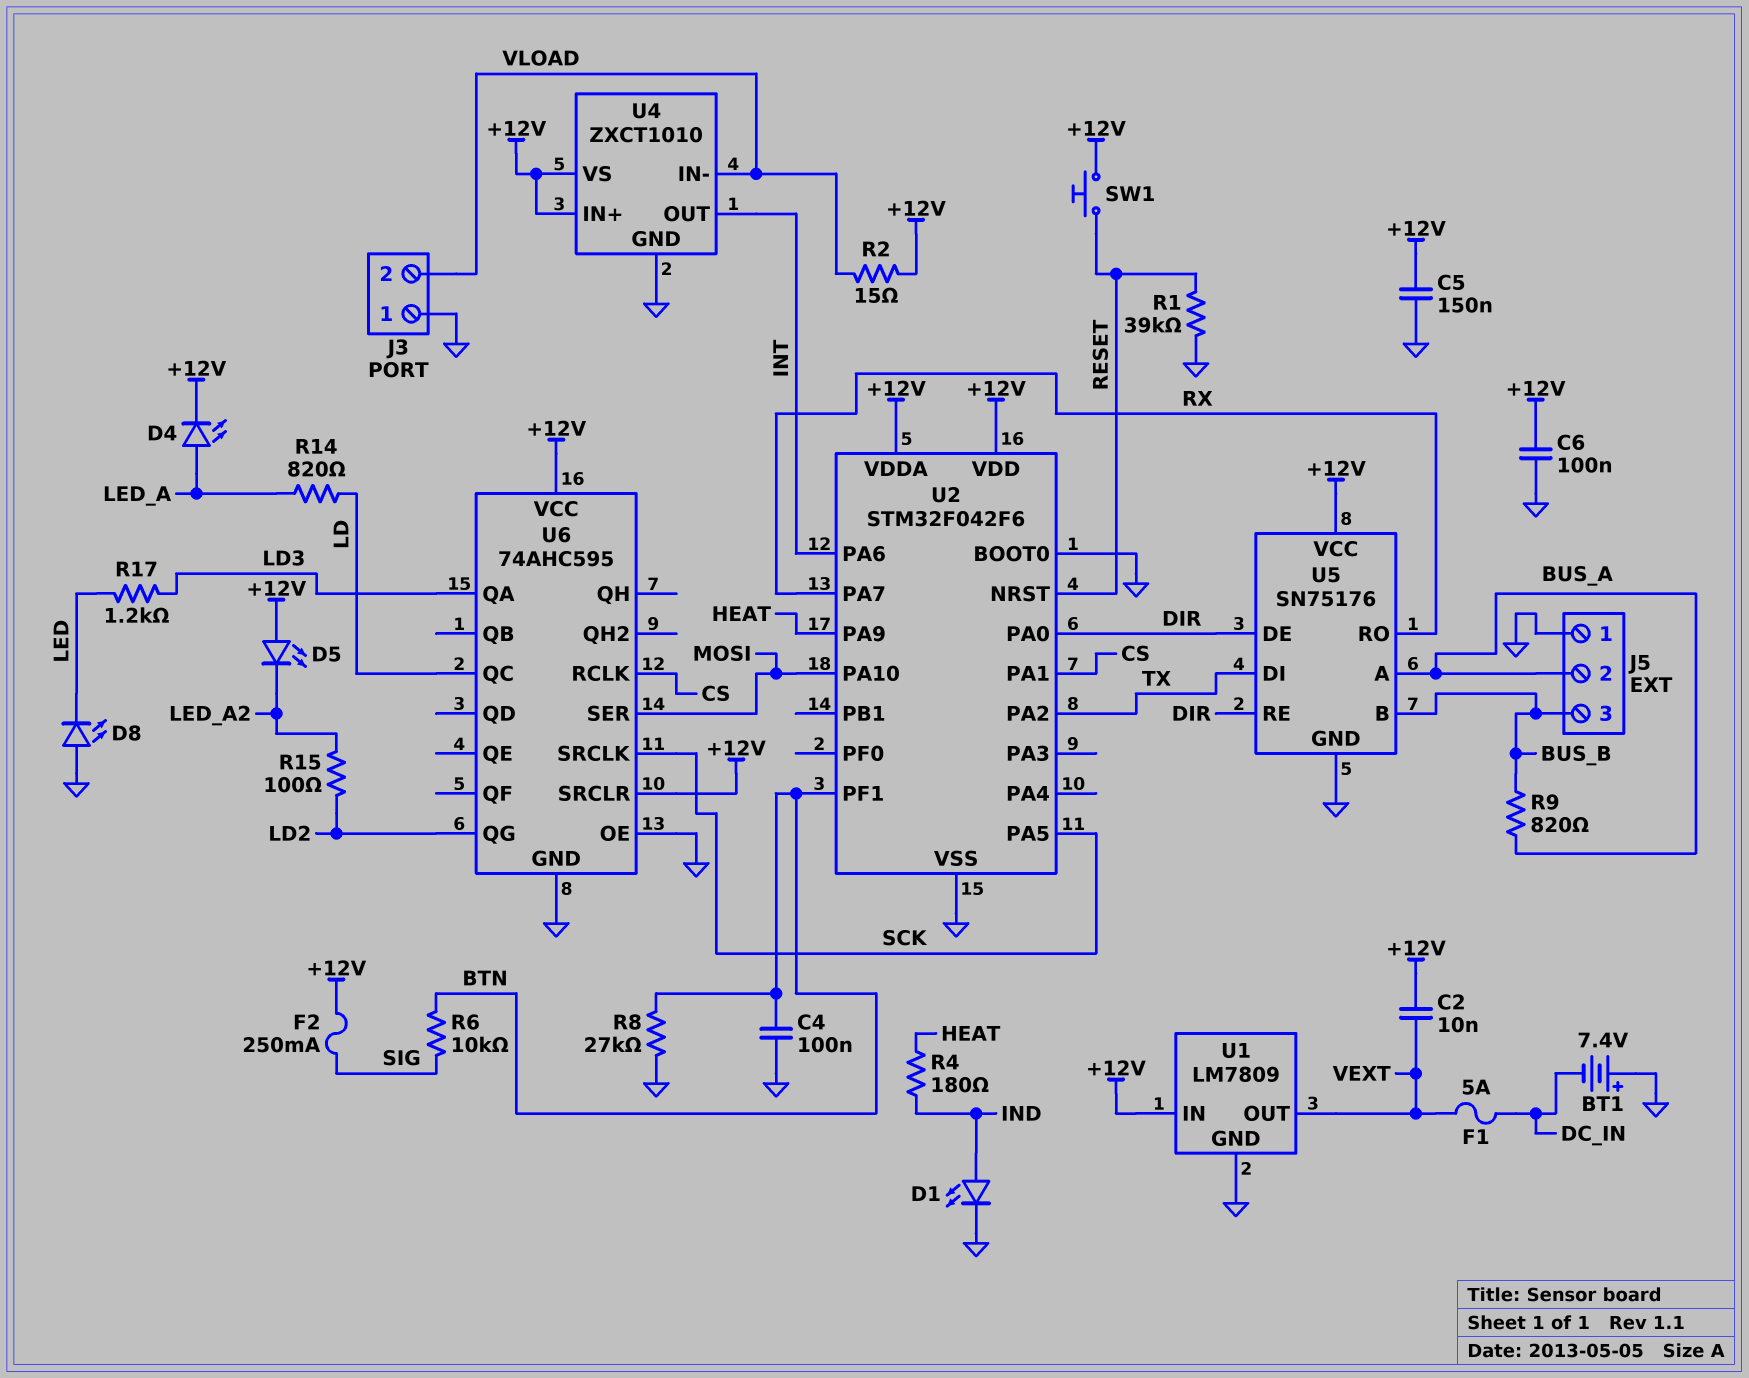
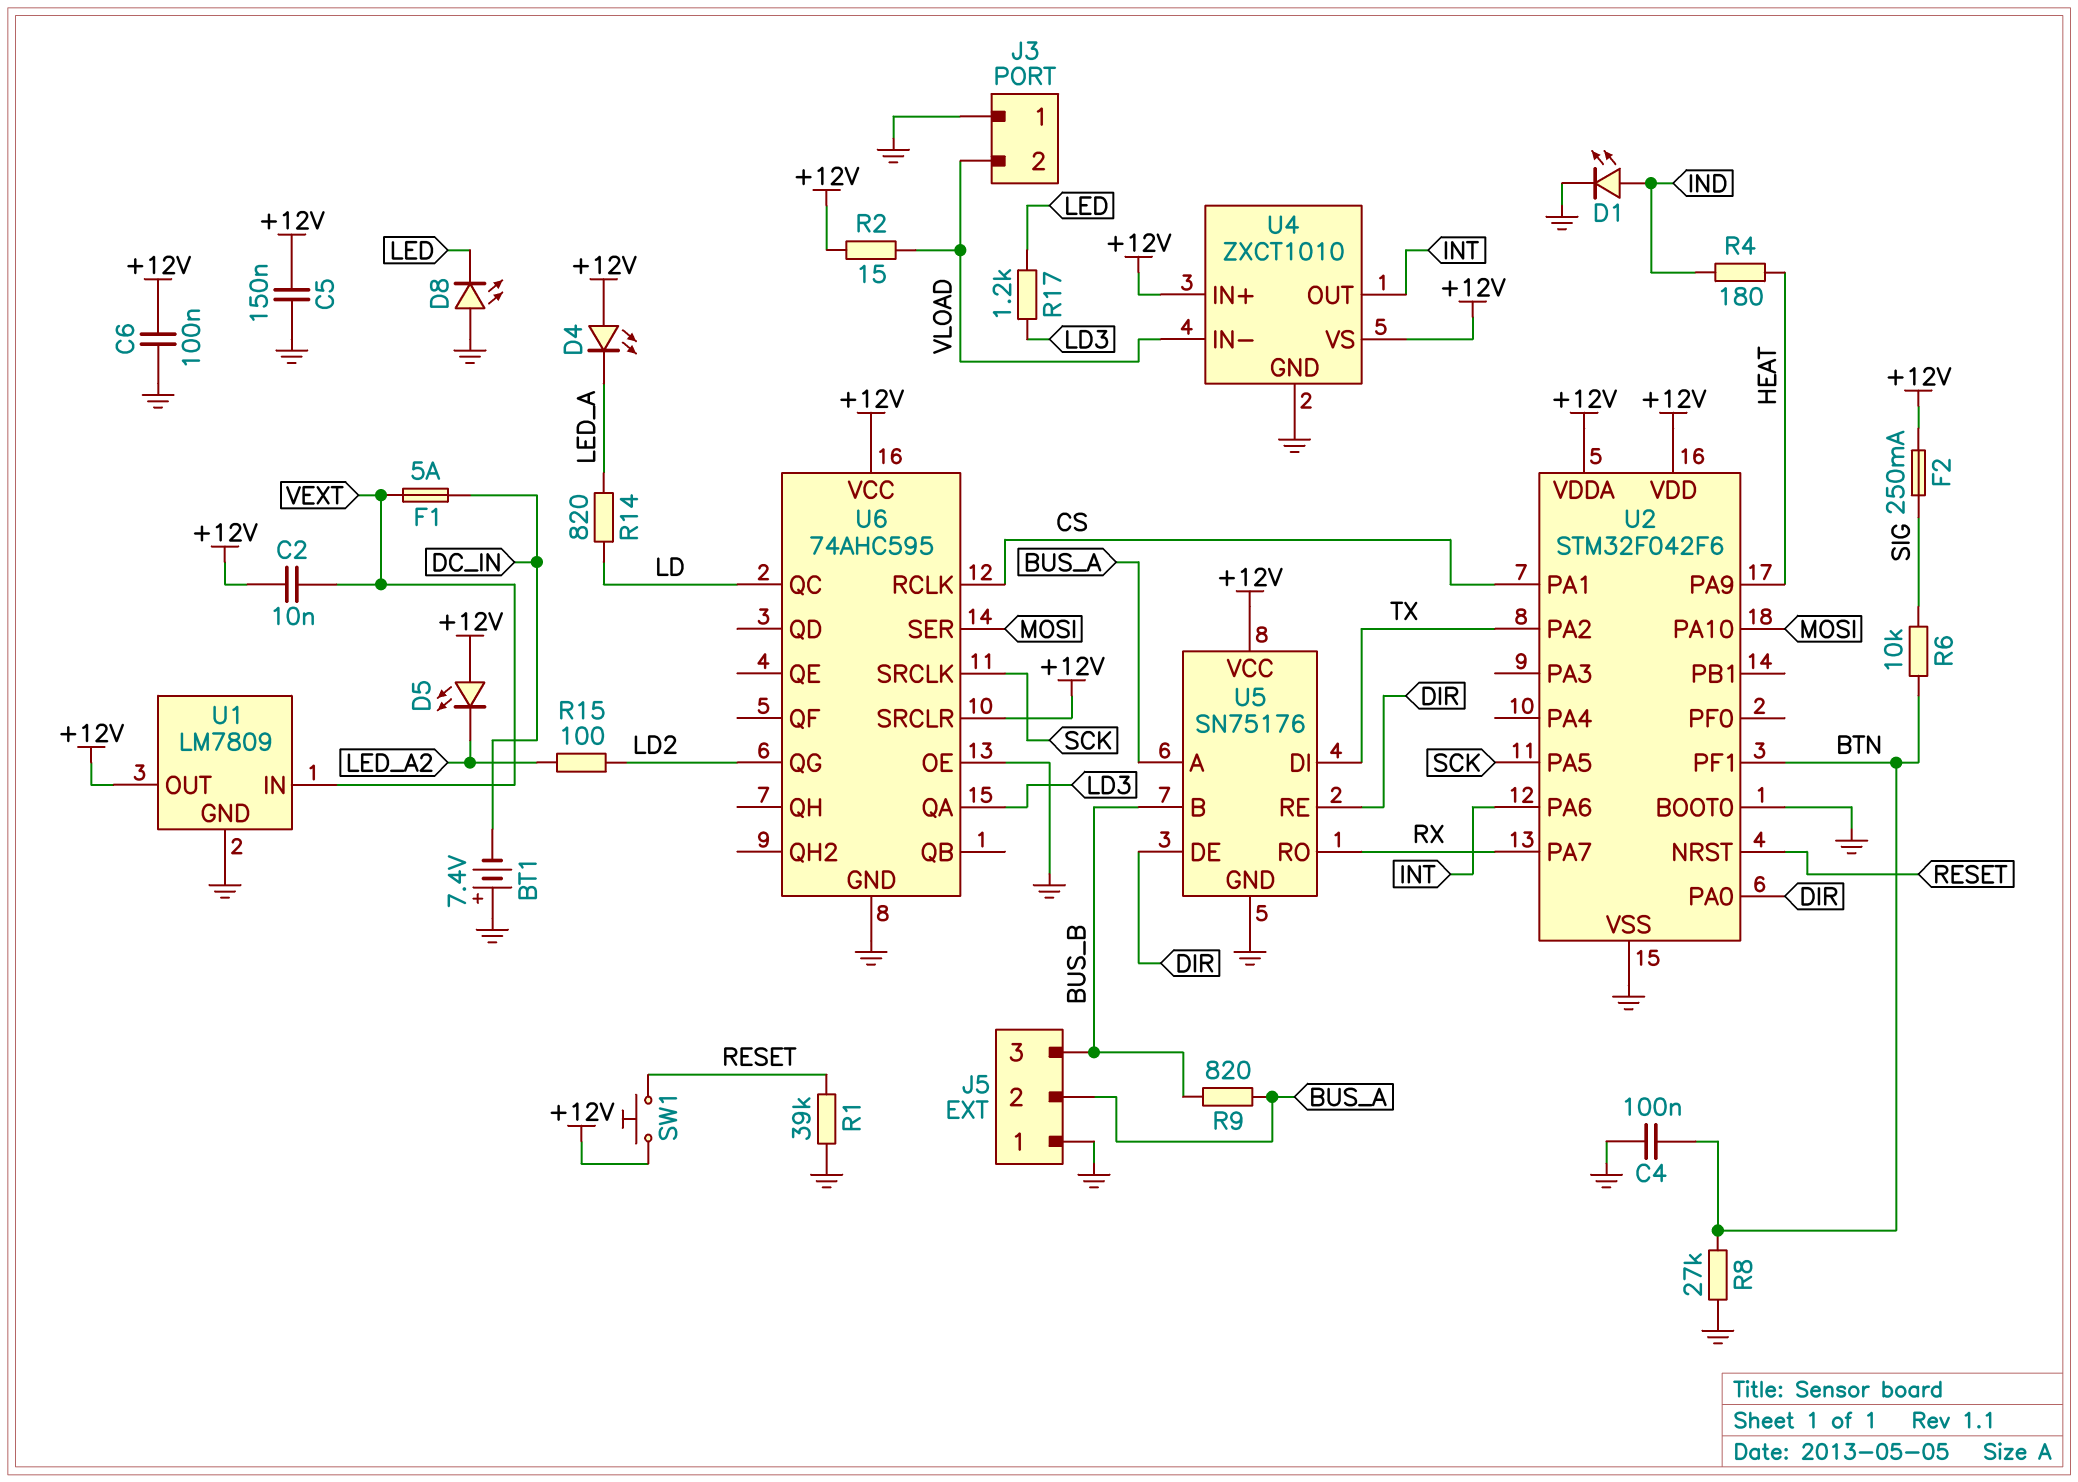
D4: LED (A LED_A, K +12V) -> LED (A +12V, K LED_A)
U1 pin IN: +12V -> VEXT
U1 pin OUT: VEXT -> +12V

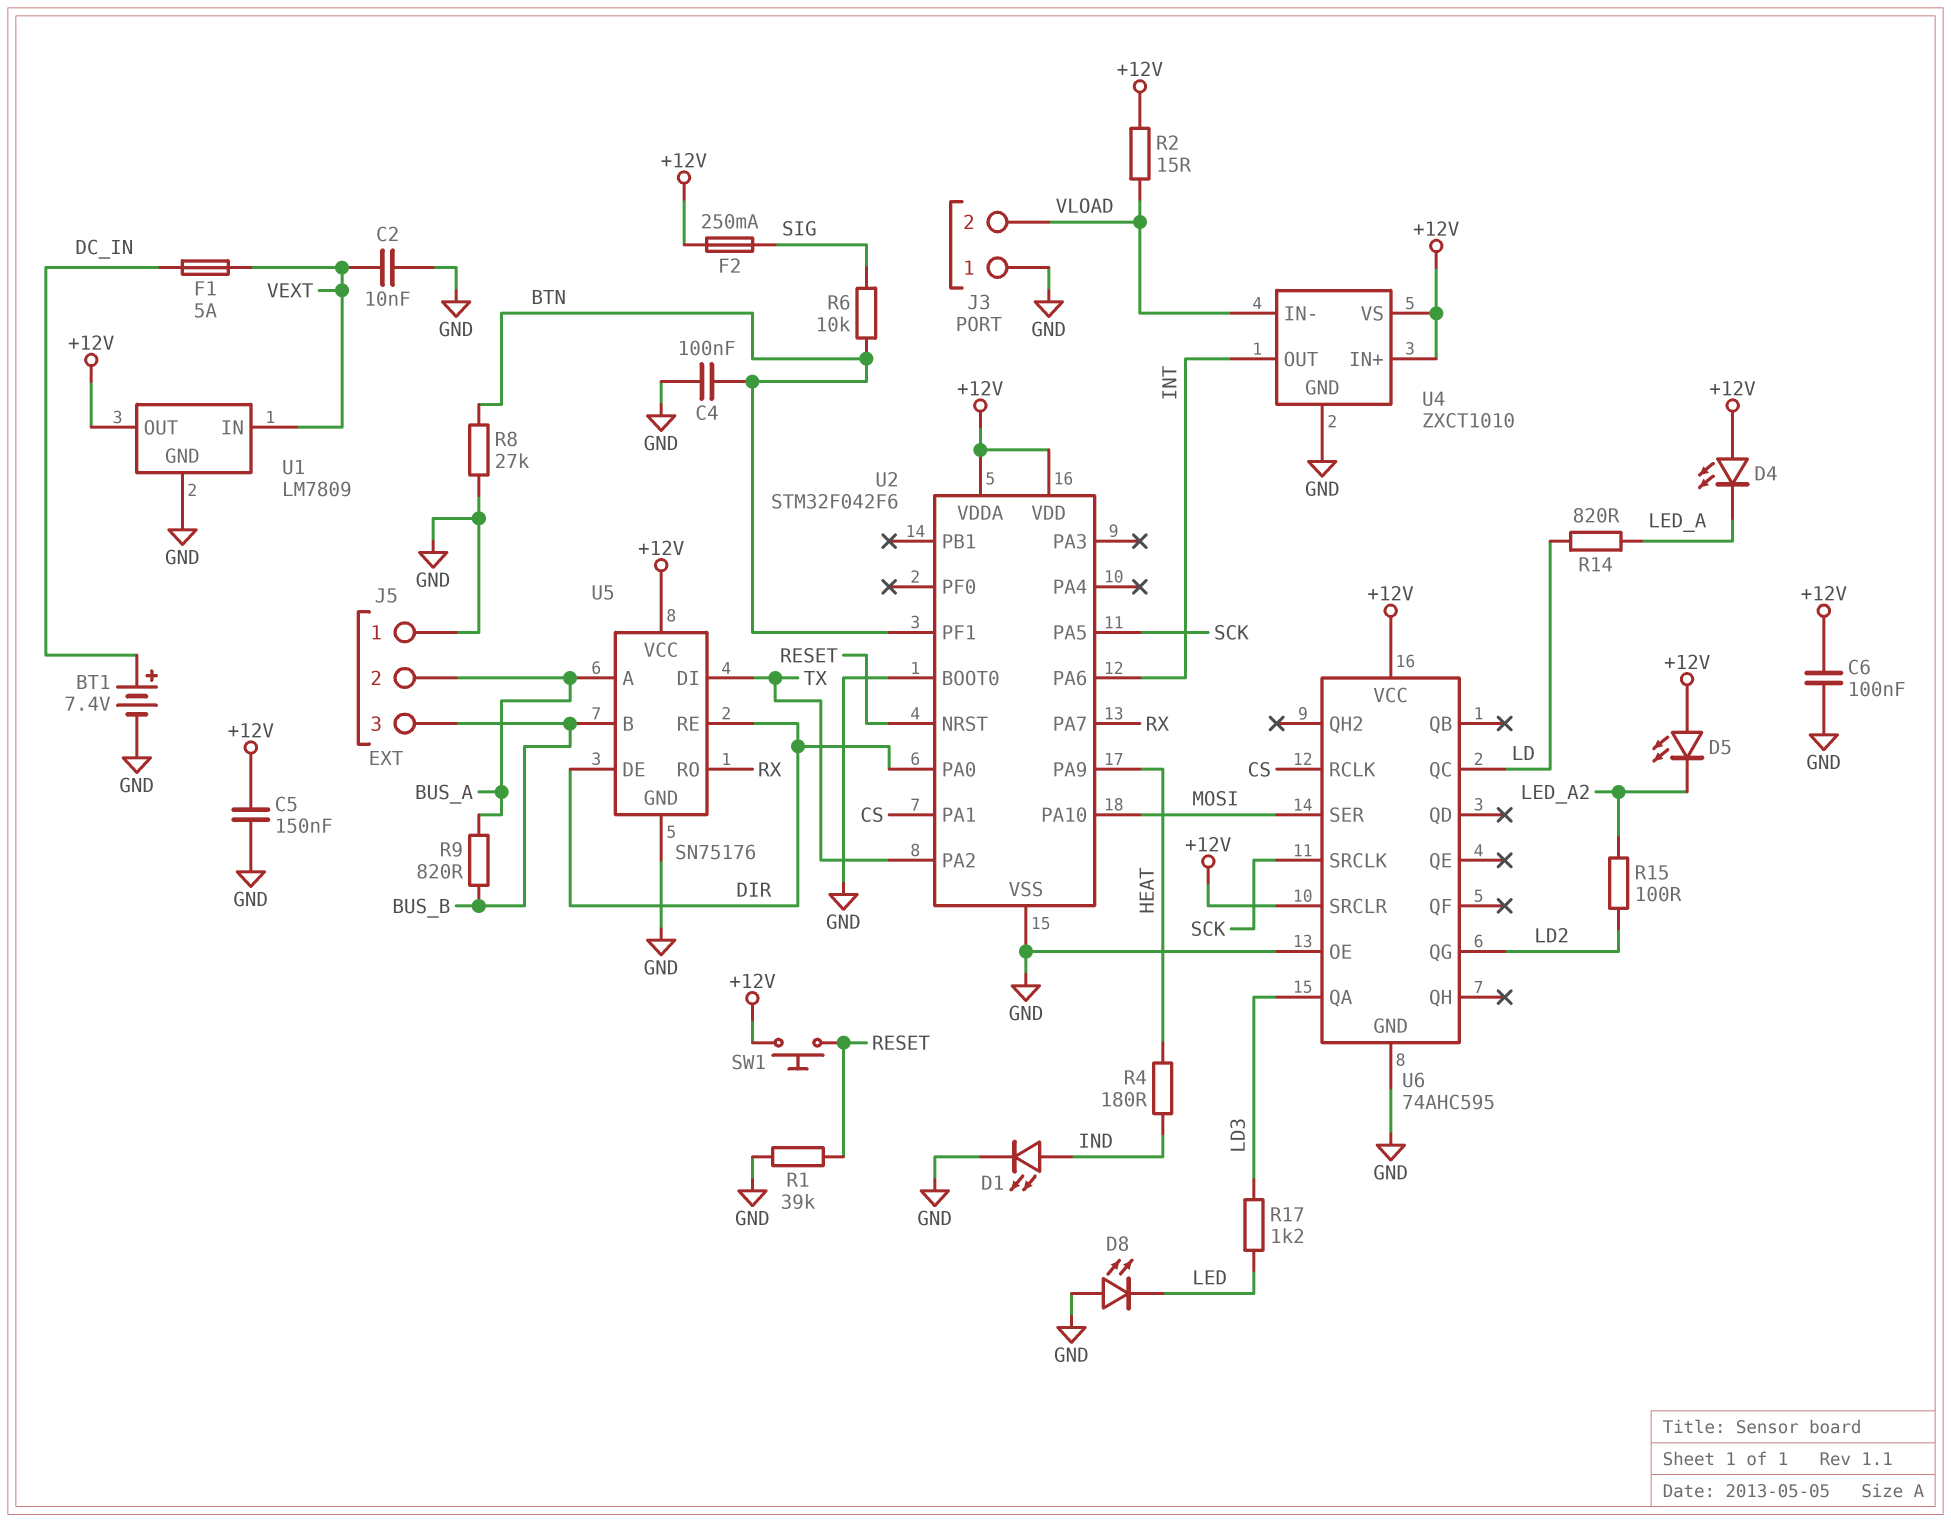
BT1: 7.4V (plus GND, minus DC_IN) -> 7.4V (plus DC_IN, minus GND)
C2: 10nF (+12V, VEXT) -> 10nF (GND, VEXT)

